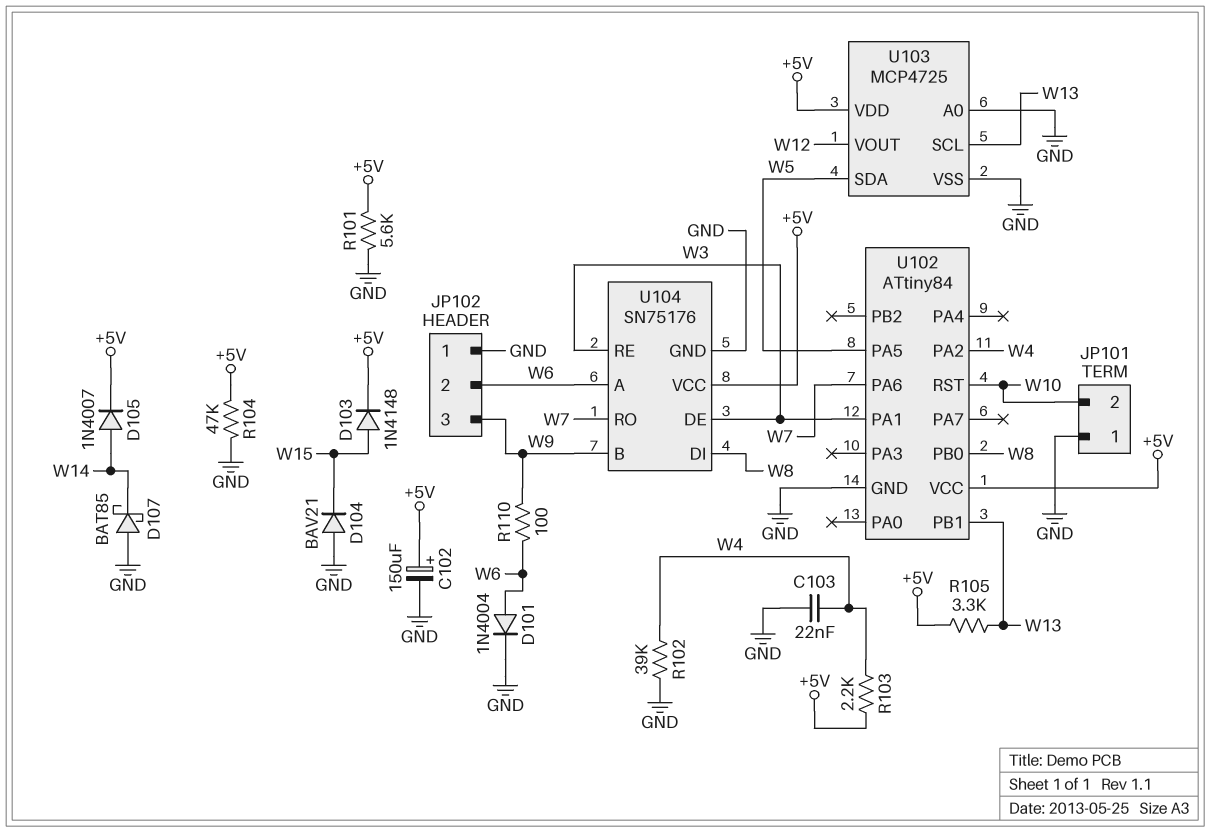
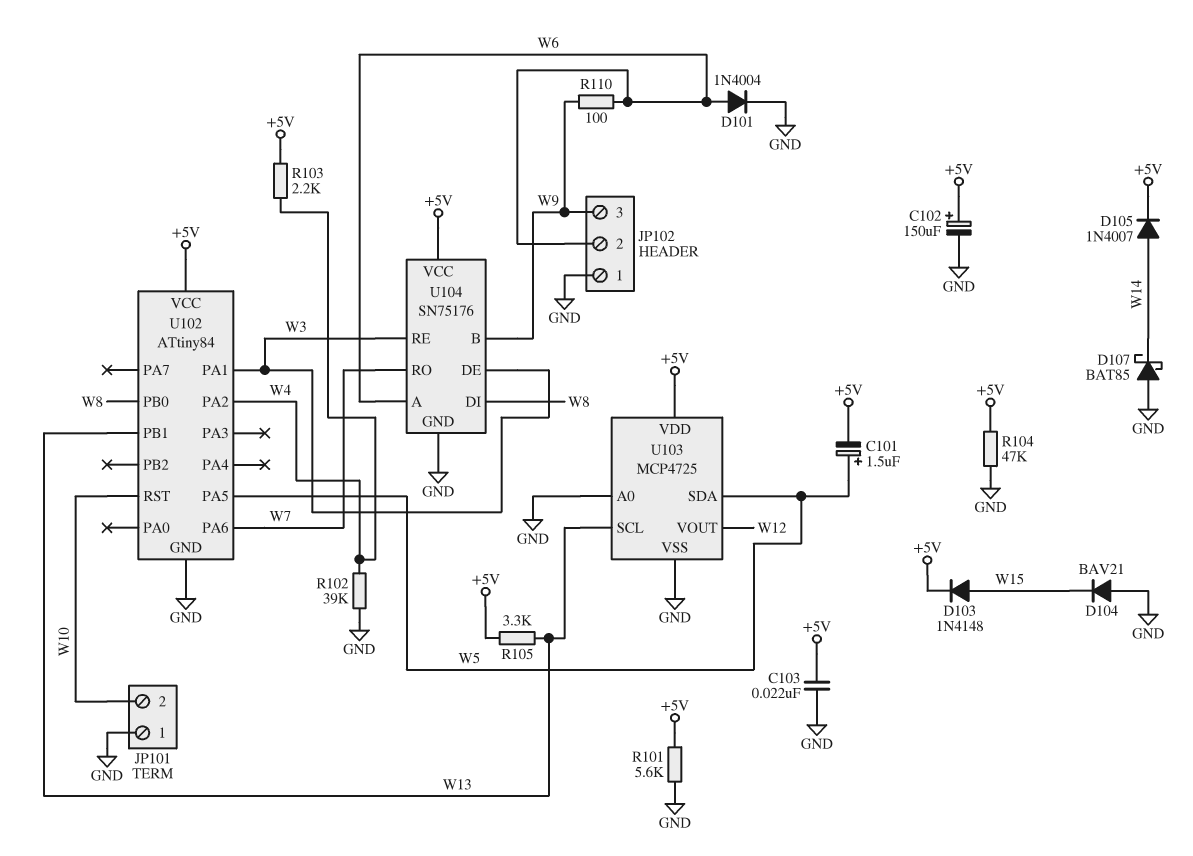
C101: none -> 1.5uF (plus W5, minus +5V)
C103: 22nF (GND, W4) -> 22nF (+5V, GND)

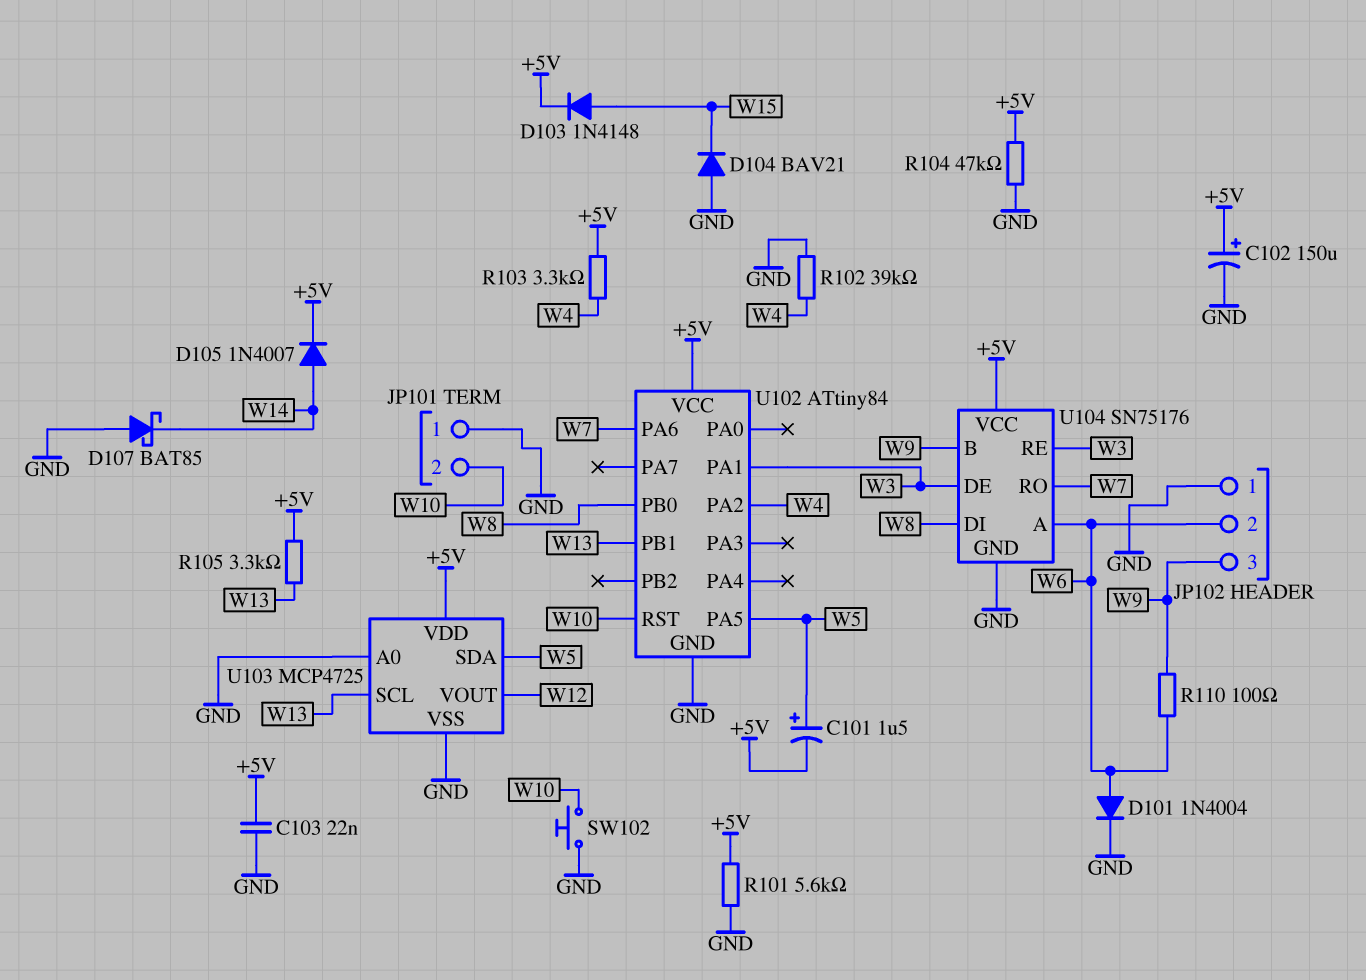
R103: 2.2k (+5V, W4) -> 3.3k (+5V, W4)
SW102: none -> button (GND, W10)

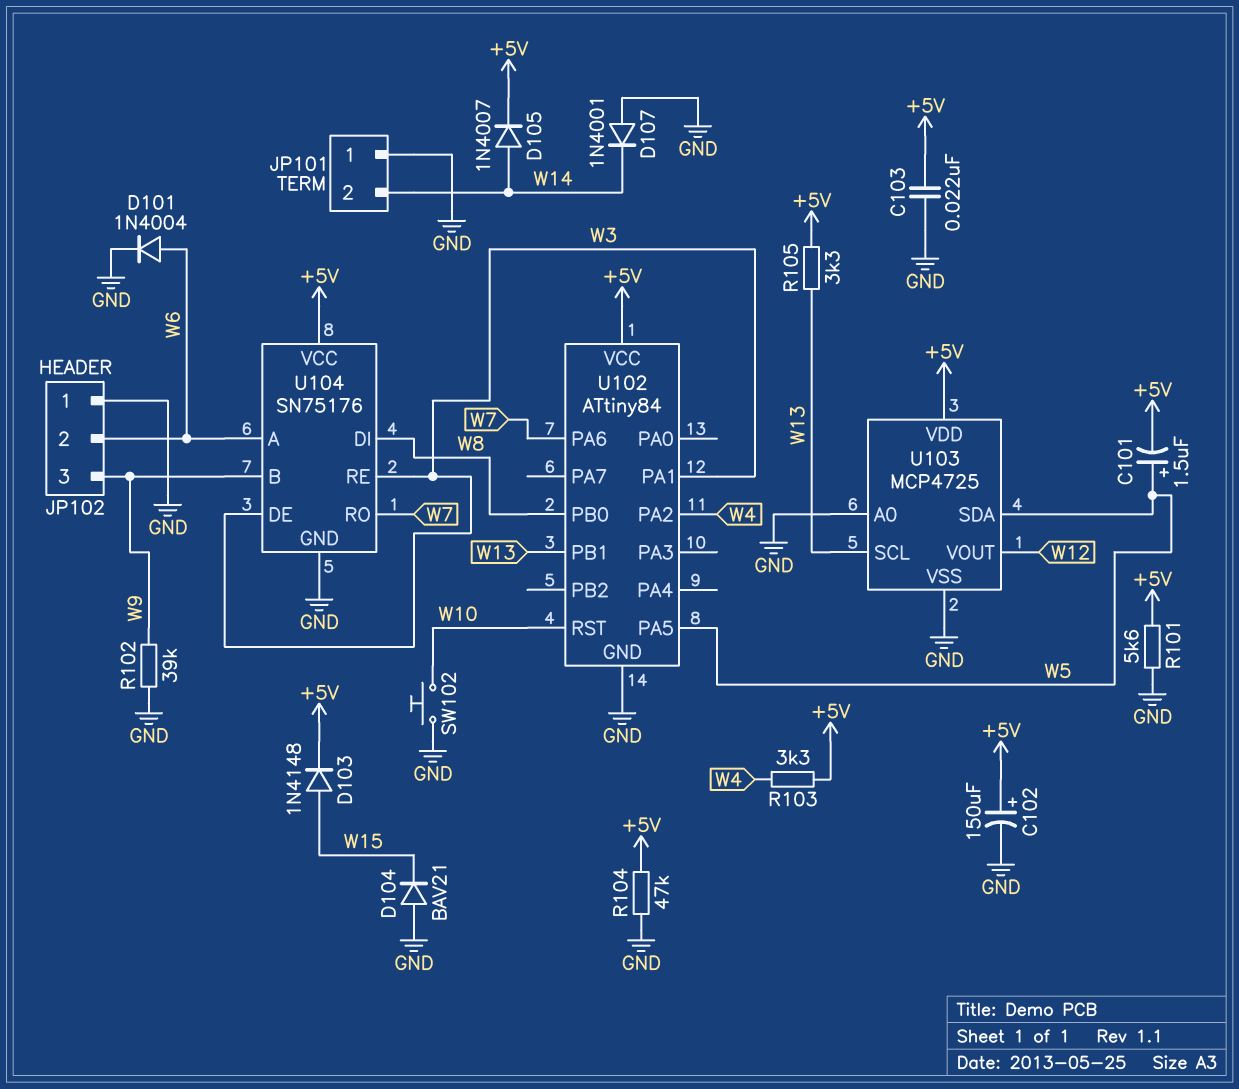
D107: schottky BAT85 (A GND, K W14) -> diode 1N4001 (A GND, K W14)
JP101 pin 2: W10 -> W14
R102: 39k (GND, W4) -> 39k (GND, W9)
R110: 100 (W6, W9) -> none

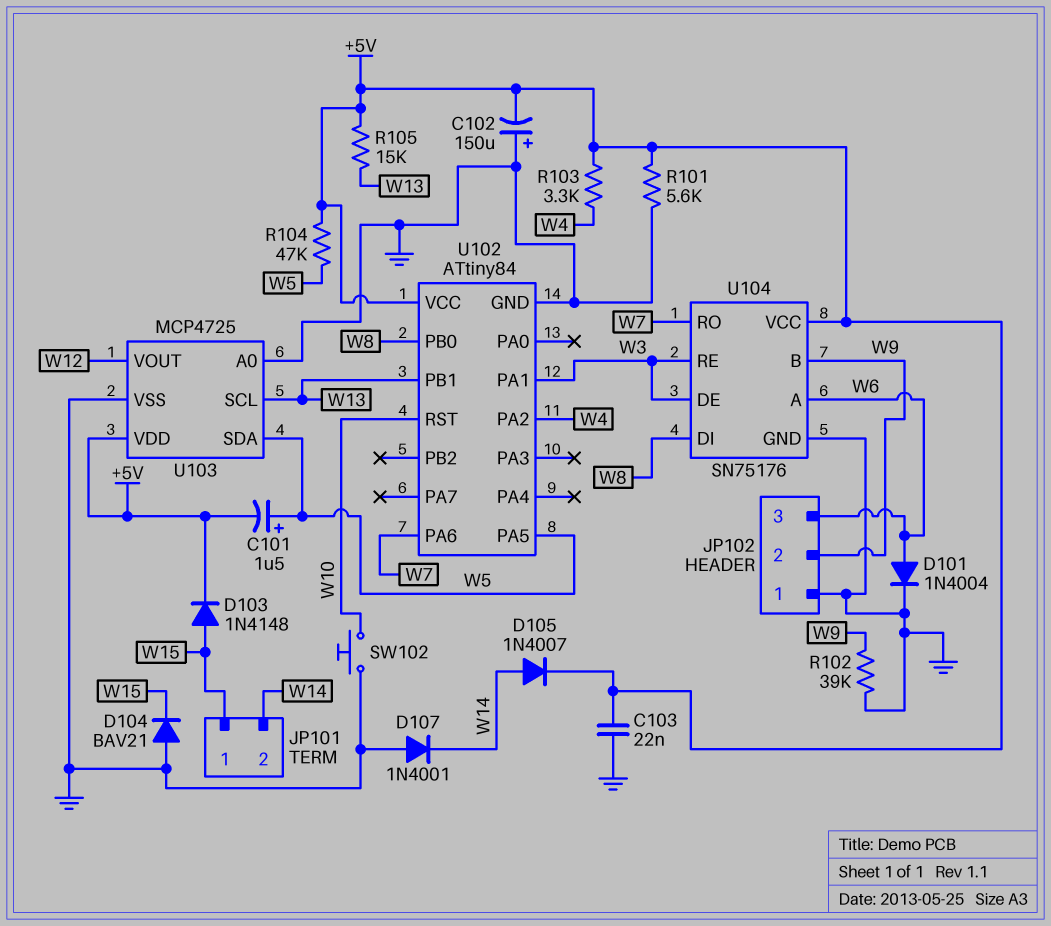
C102: 150uF (plus +5V, minus GND) -> 150uF (plus GND, minus +5V)
JP101 pin 1: GND -> W15
JP102 pin 2: W6 -> W9
JP102 pin 3: W9 -> W6
R104: 47k (+5V, GND) -> 47k (+5V, W5)
R105: 3.3k (+5V, W13) -> 15k (+5V, W13)

